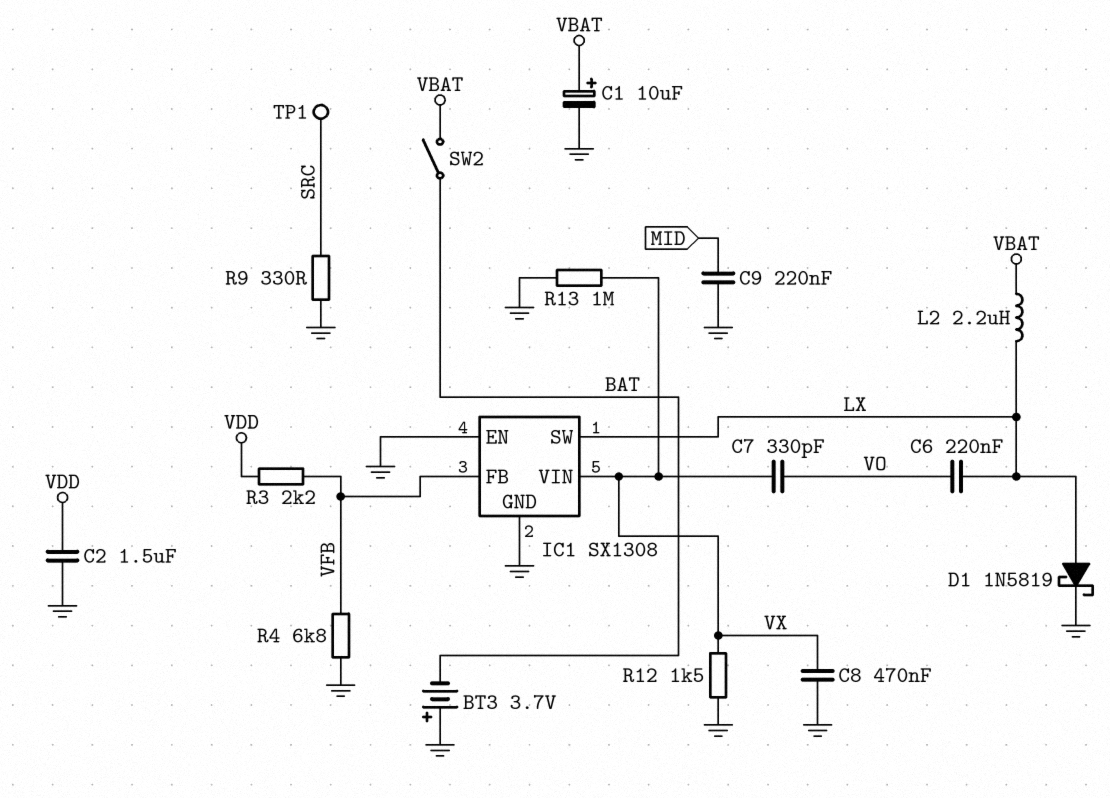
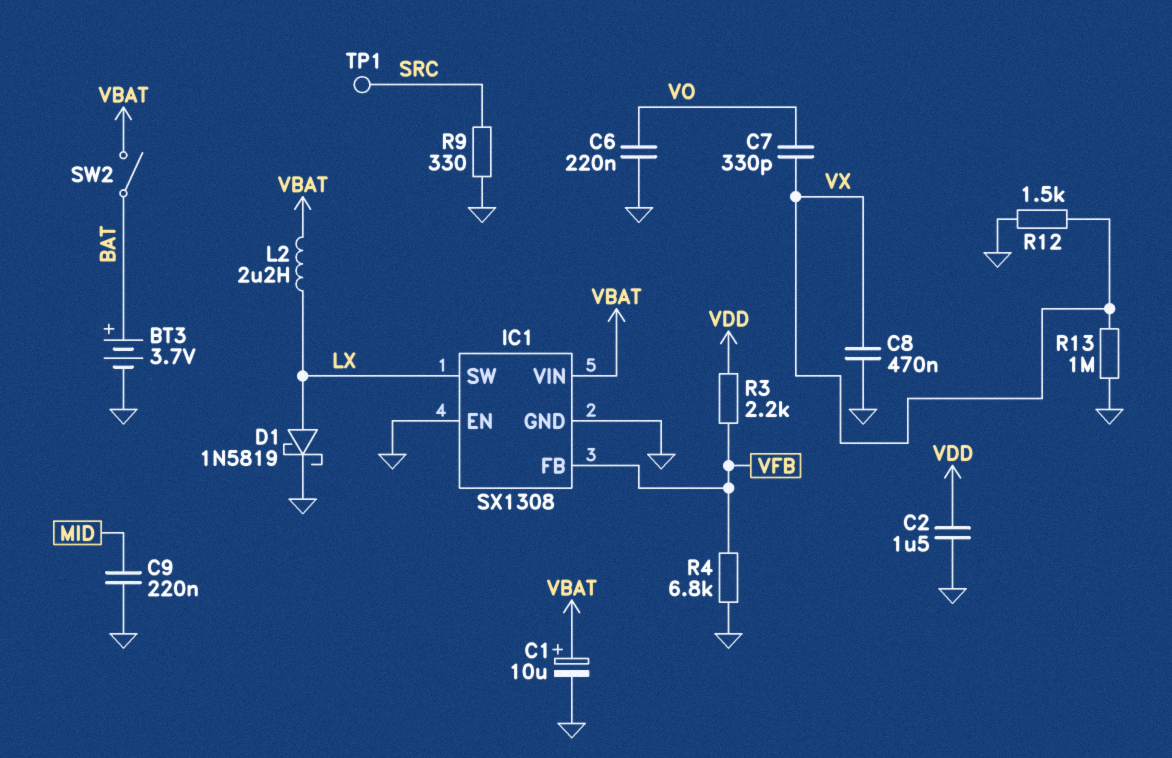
BT3: 3.7V (plus GND, minus BAT) -> 3.7V (plus BAT, minus GND)
C6: 220nF (LX, VO) -> 220nF (GND, VO)
IC1 pin VIN: VX -> VBAT

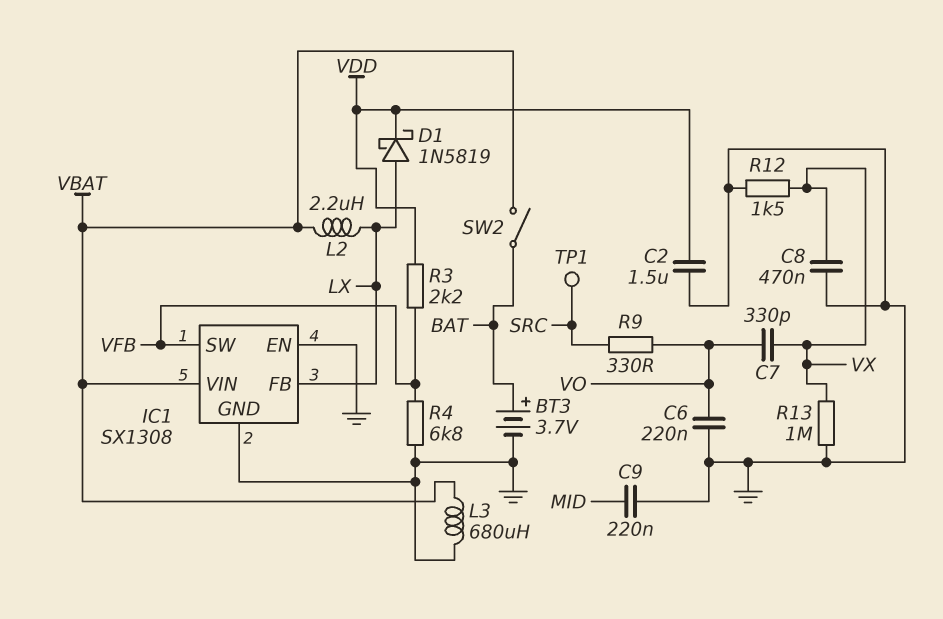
C1: 10uF (plus VBAT, minus GND) -> none
D1: schottky 1N5819 (A LX, K GND) -> schottky 1N5819 (A LX, K VDD)
IC1 pin FB: VFB -> LX
IC1 pin SW: LX -> VFB
L3: none -> 680uH (GND, VBAT)
R9: 330 (GND, SRC) -> 330 (SRC, VO)

